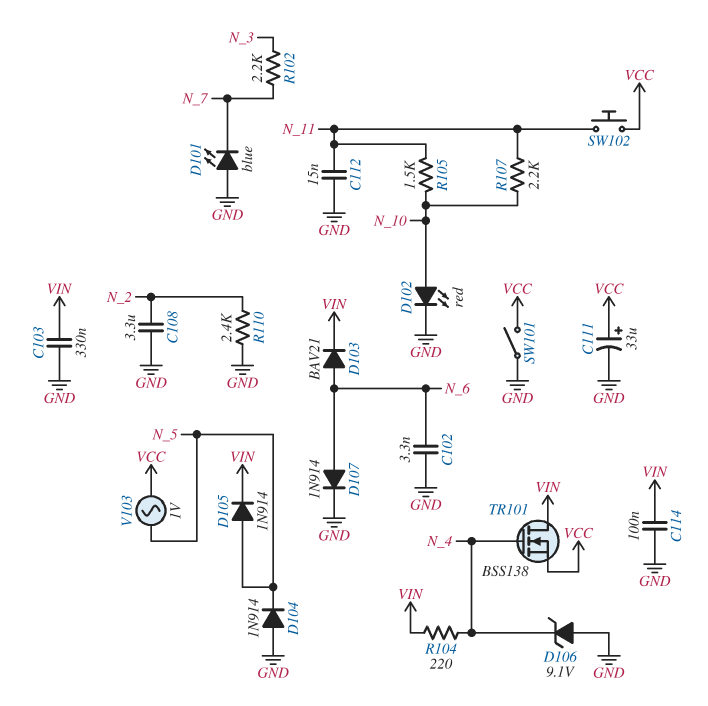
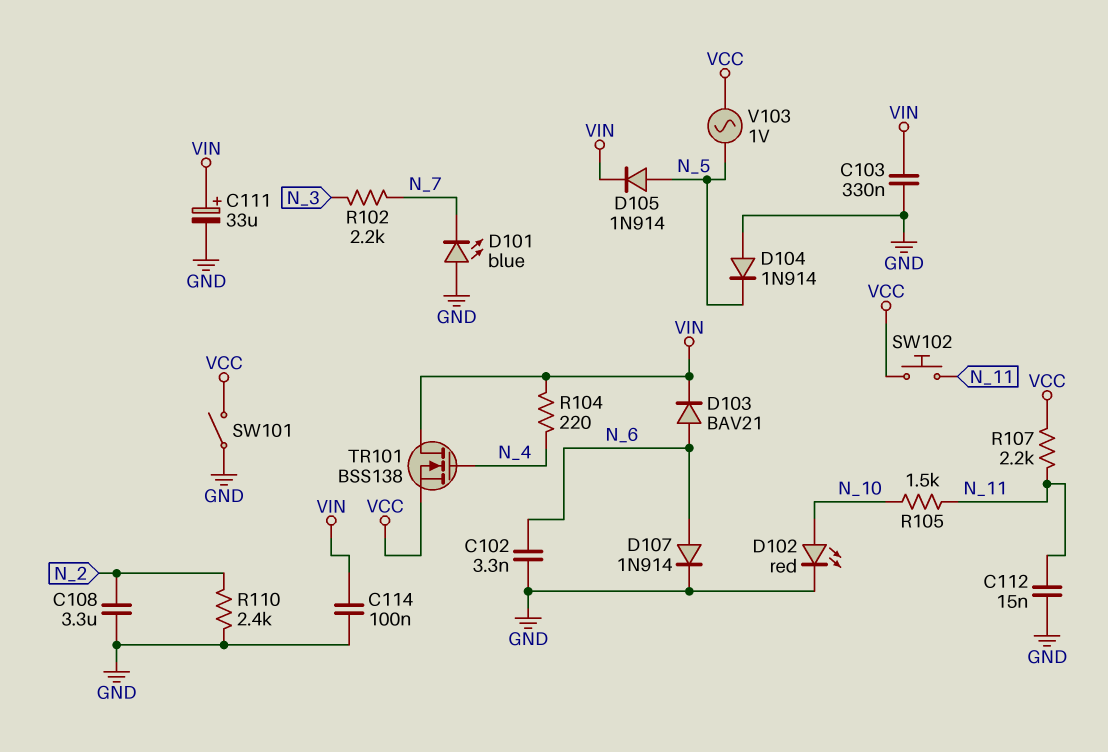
C111: 33uF (plus VCC, minus GND) -> 33uF (plus VIN, minus GND)
D106: zener 9.1V (A GND, K N_4) -> none
R107: 2.2k (N_10, N_11) -> 2.2k (N_11, VCC)

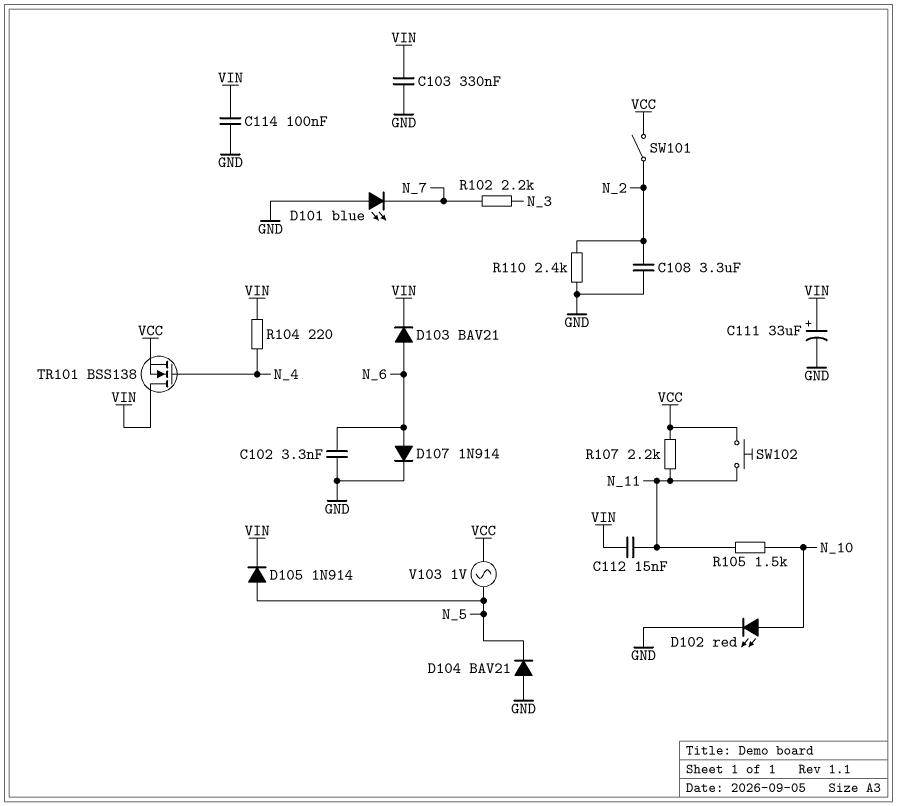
C112: 15nF (GND, N_11) -> 15nF (N_11, VIN)
D104: diode 1N914 (A GND, K N_5) -> diode BAV21 (A GND, K N_5)
SW101: switch (GND, VCC) -> switch (N_2, VCC)

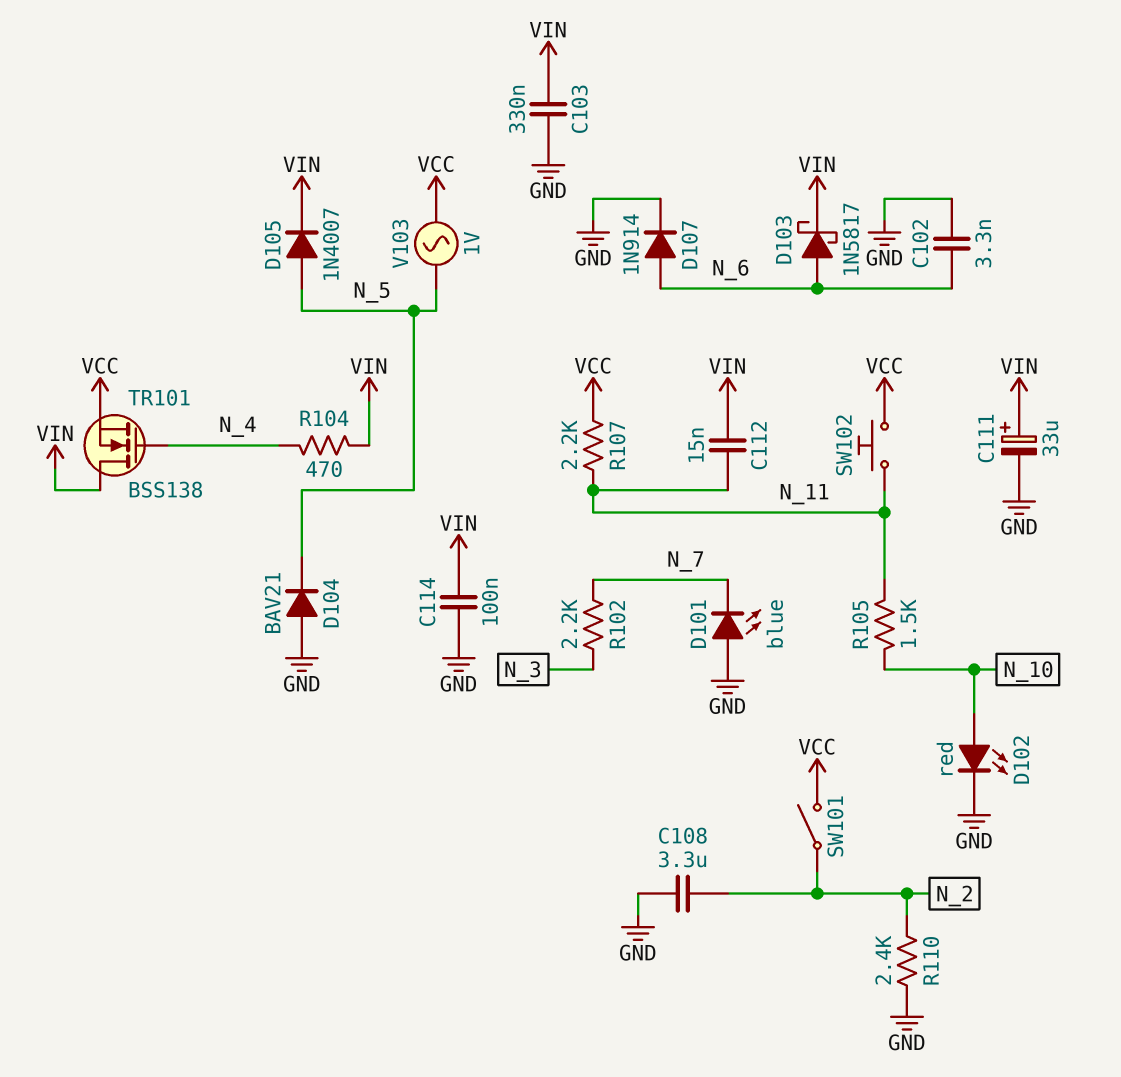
D103: diode BAV21 (A N_6, K VIN) -> schottky 1N5817 (A N_6, K VIN)
D105: diode 1N914 (A N_5, K VIN) -> diode 1N4007 (A N_5, K VIN)
R104: 220 (N_4, VIN) -> 470 (N_4, VIN)

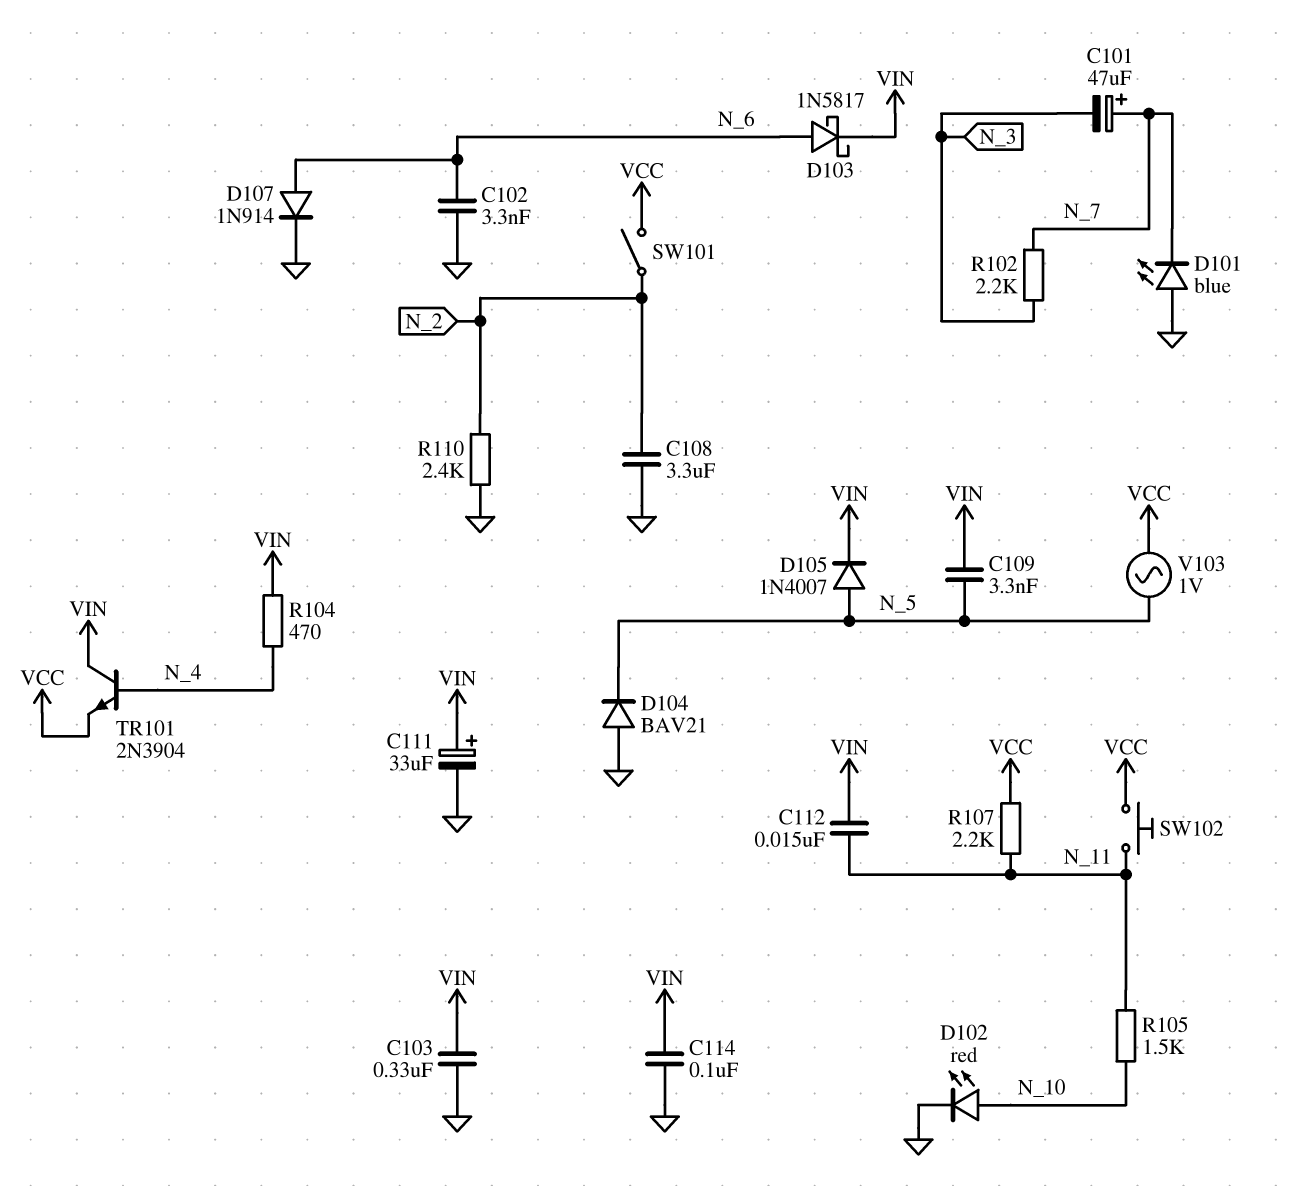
C101: none -> 47uF (plus N_7, minus N_3)
C109: none -> 3.3nF (N_5, VIN)
TR101: NMOS BSS138 (G N_4, D VIN, S VCC) -> NPN 2N3904 (B N_4, C VIN, E VCC)

